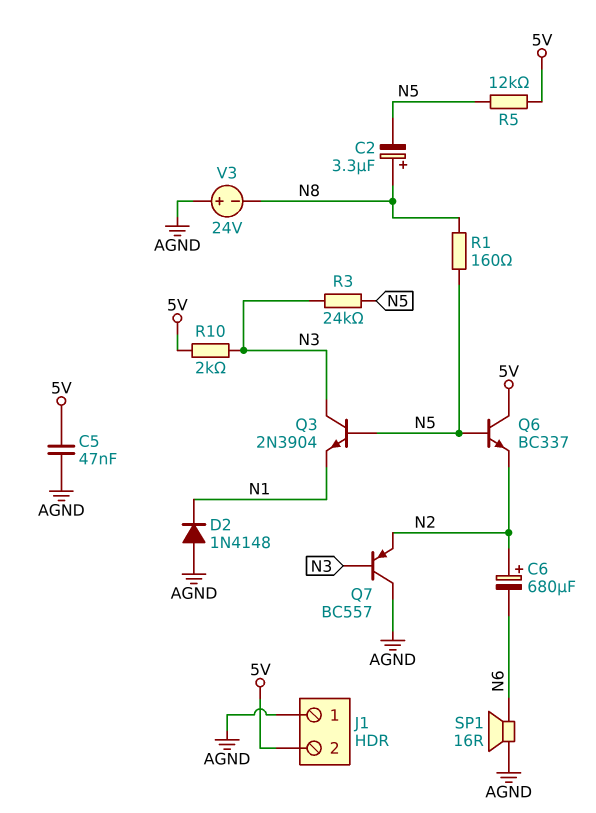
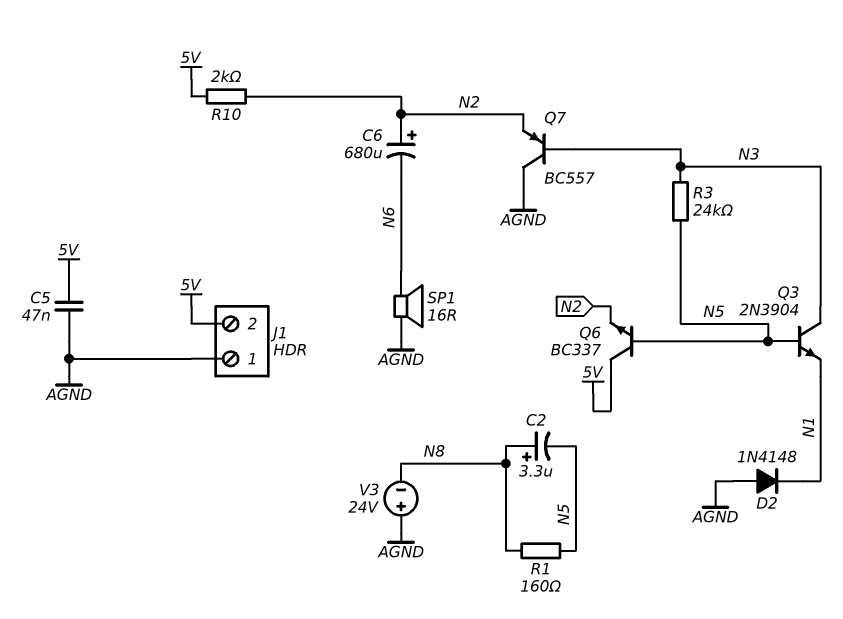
R5: 12k (5V, N5) -> none
R10: 2k (5V, N3) -> 2k (5V, N2)

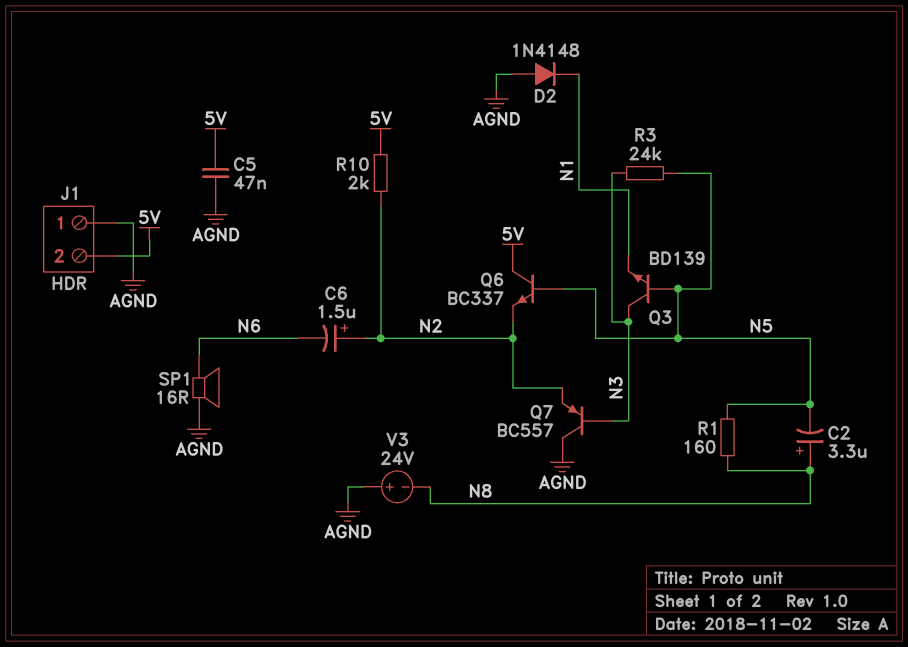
C6: 680uF (plus N2, minus N6) -> 1.5uF (plus N2, minus N6)
Q3: NPN 2N3904 (B N5, C N3, E N1) -> NPN BD139 (B N5, C N3, E N1)

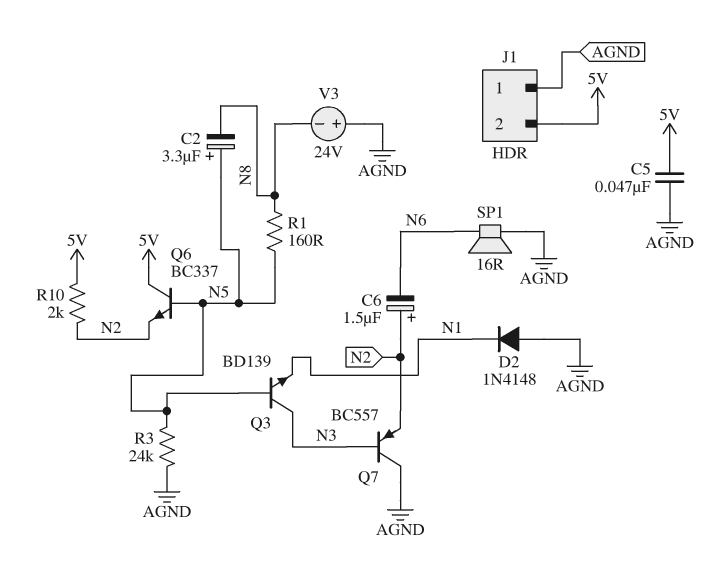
C2: 3.3uF (plus N8, minus N5) -> 3.3uF (plus N5, minus N8)
R3: 24k (N3, N5) -> 24k (AGND, N5)

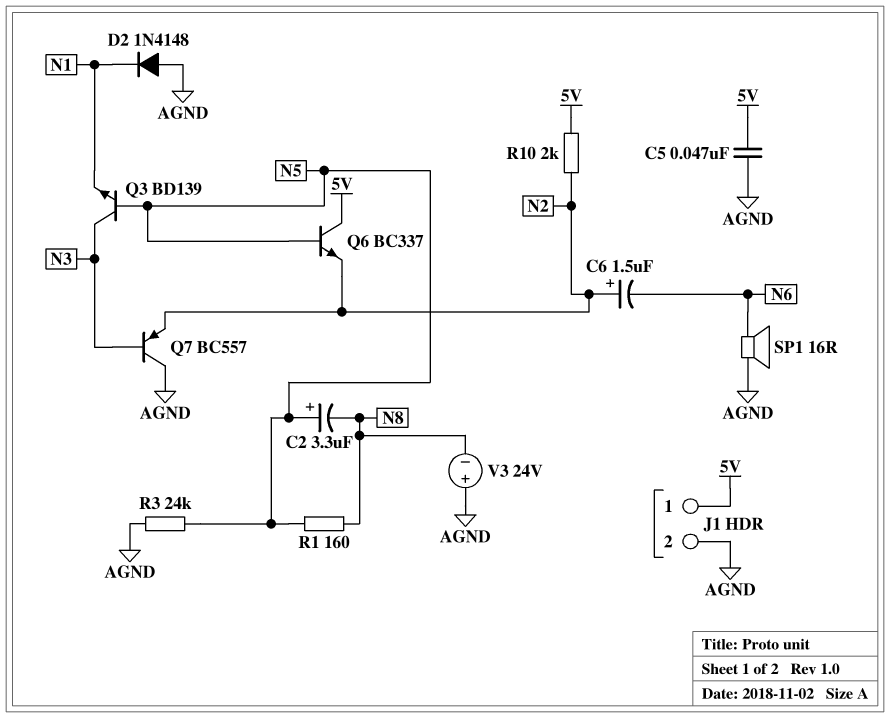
J1 pin 1: AGND -> 5V
J1 pin 2: 5V -> AGND

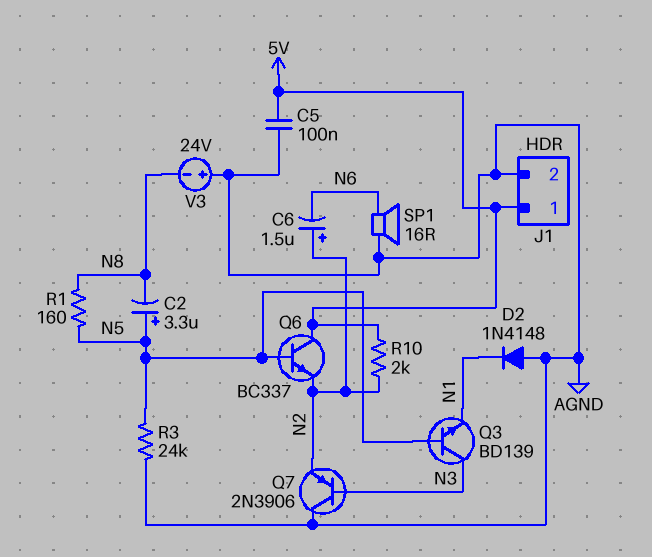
C5: 47nF (5V, AGND) -> 100nF (5V, AGND)
Q7: PNP BC557 (B N3, C AGND, E N2) -> PNP 2N3906 (B N3, C AGND, E N2)

